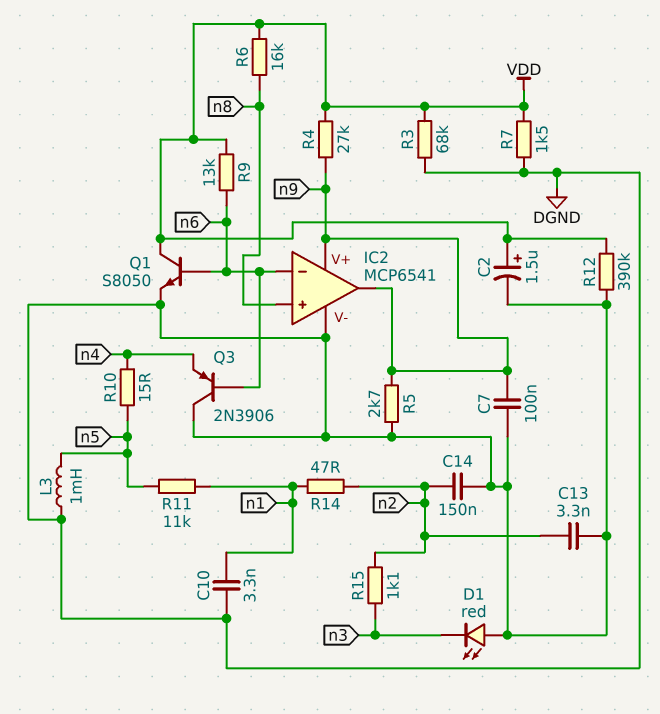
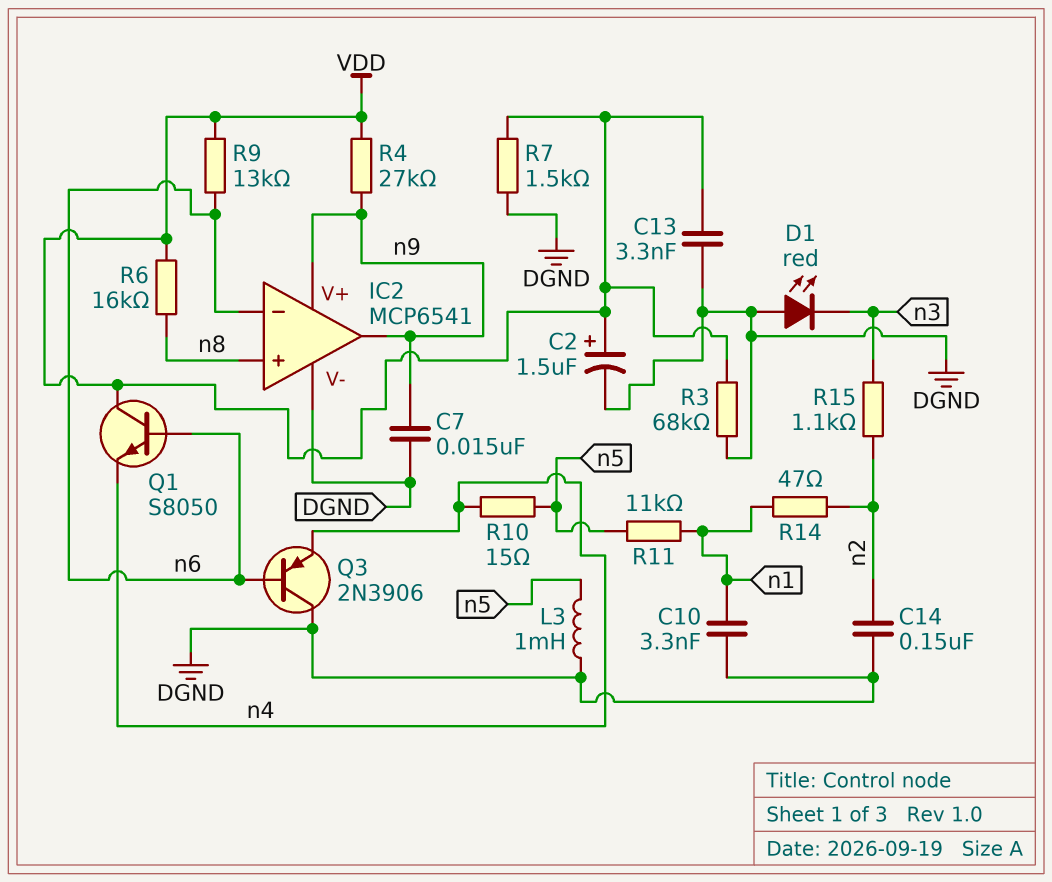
C7: 100nF (DGND, n9) -> 15nF (DGND, n9)
C13: 3.3nF (DGND, n2) -> 3.3nF (DGND, VDD)
Q1: NPN S8050 (B n6, C VDD, E DGND) -> NPN S8050 (B n6, C VDD, E n4)
R5: 2.7k (DGND, n9) -> none
R12: 390k (DGND, VDD) -> none

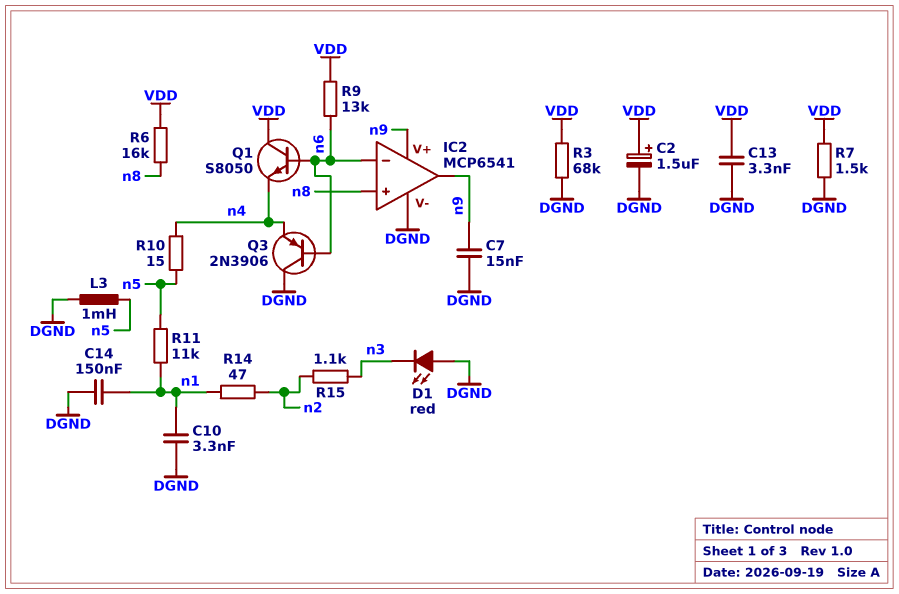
C14: 150nF (DGND, n2) -> 150nF (DGND, n1)
R4: 27k (VDD, n9) -> none

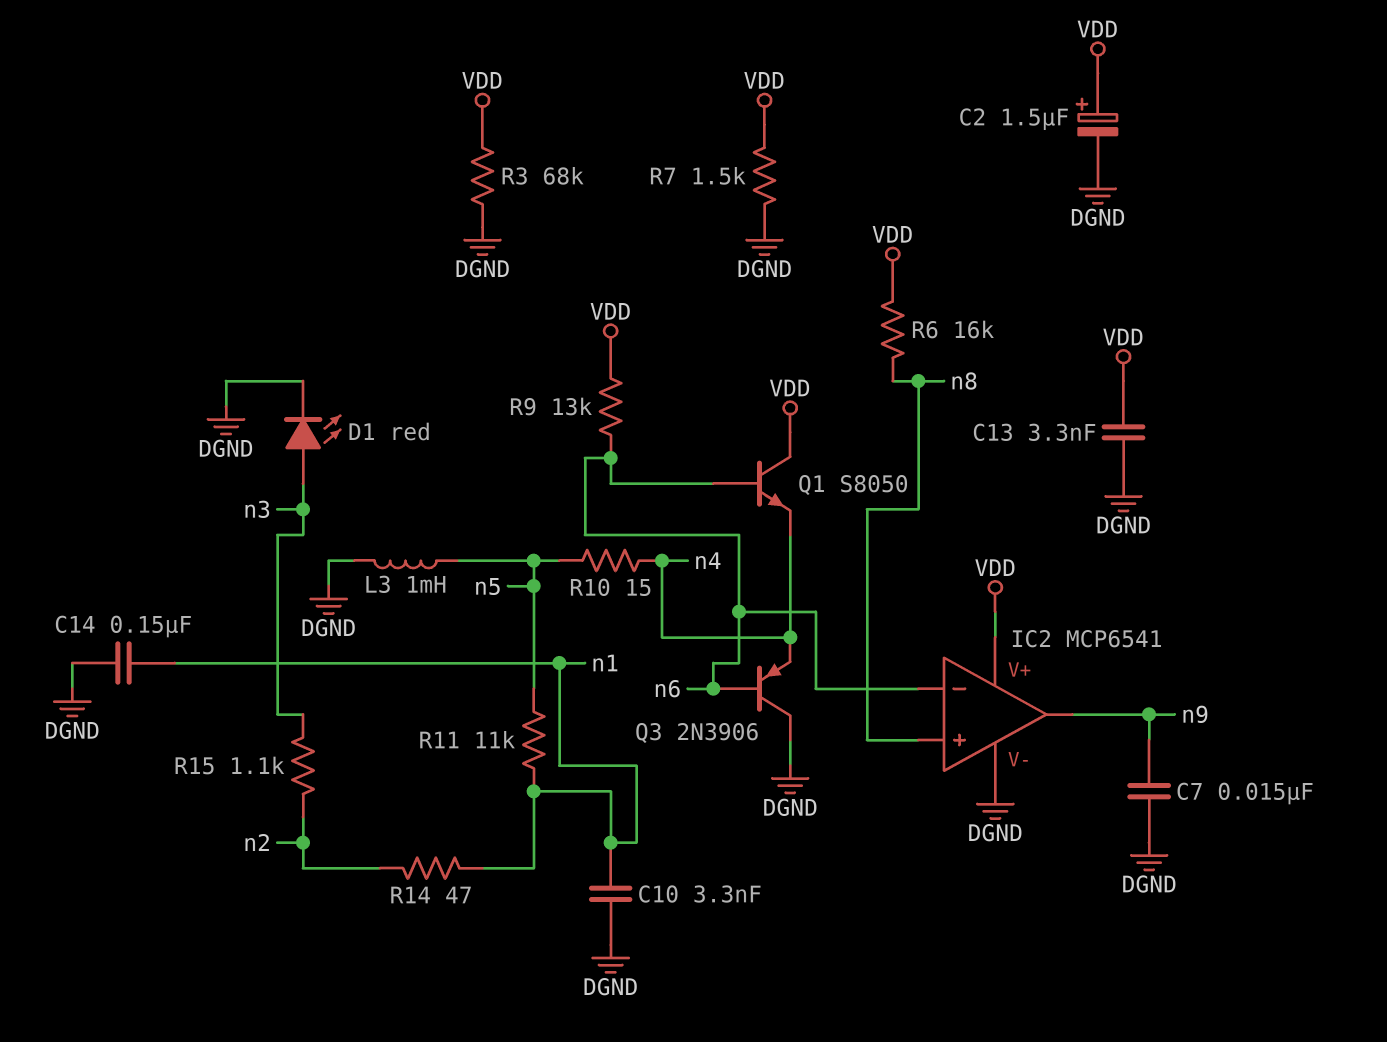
D1: LED red (A DGND, K n3) -> LED red (A n3, K DGND)
IC2 pin V+: n9 -> VDD

